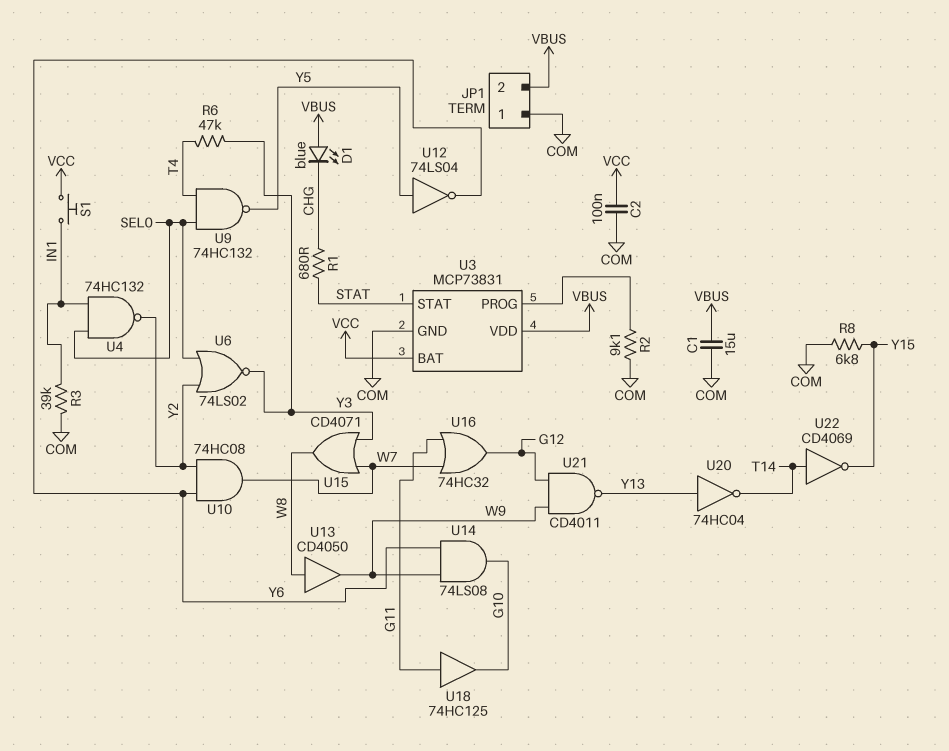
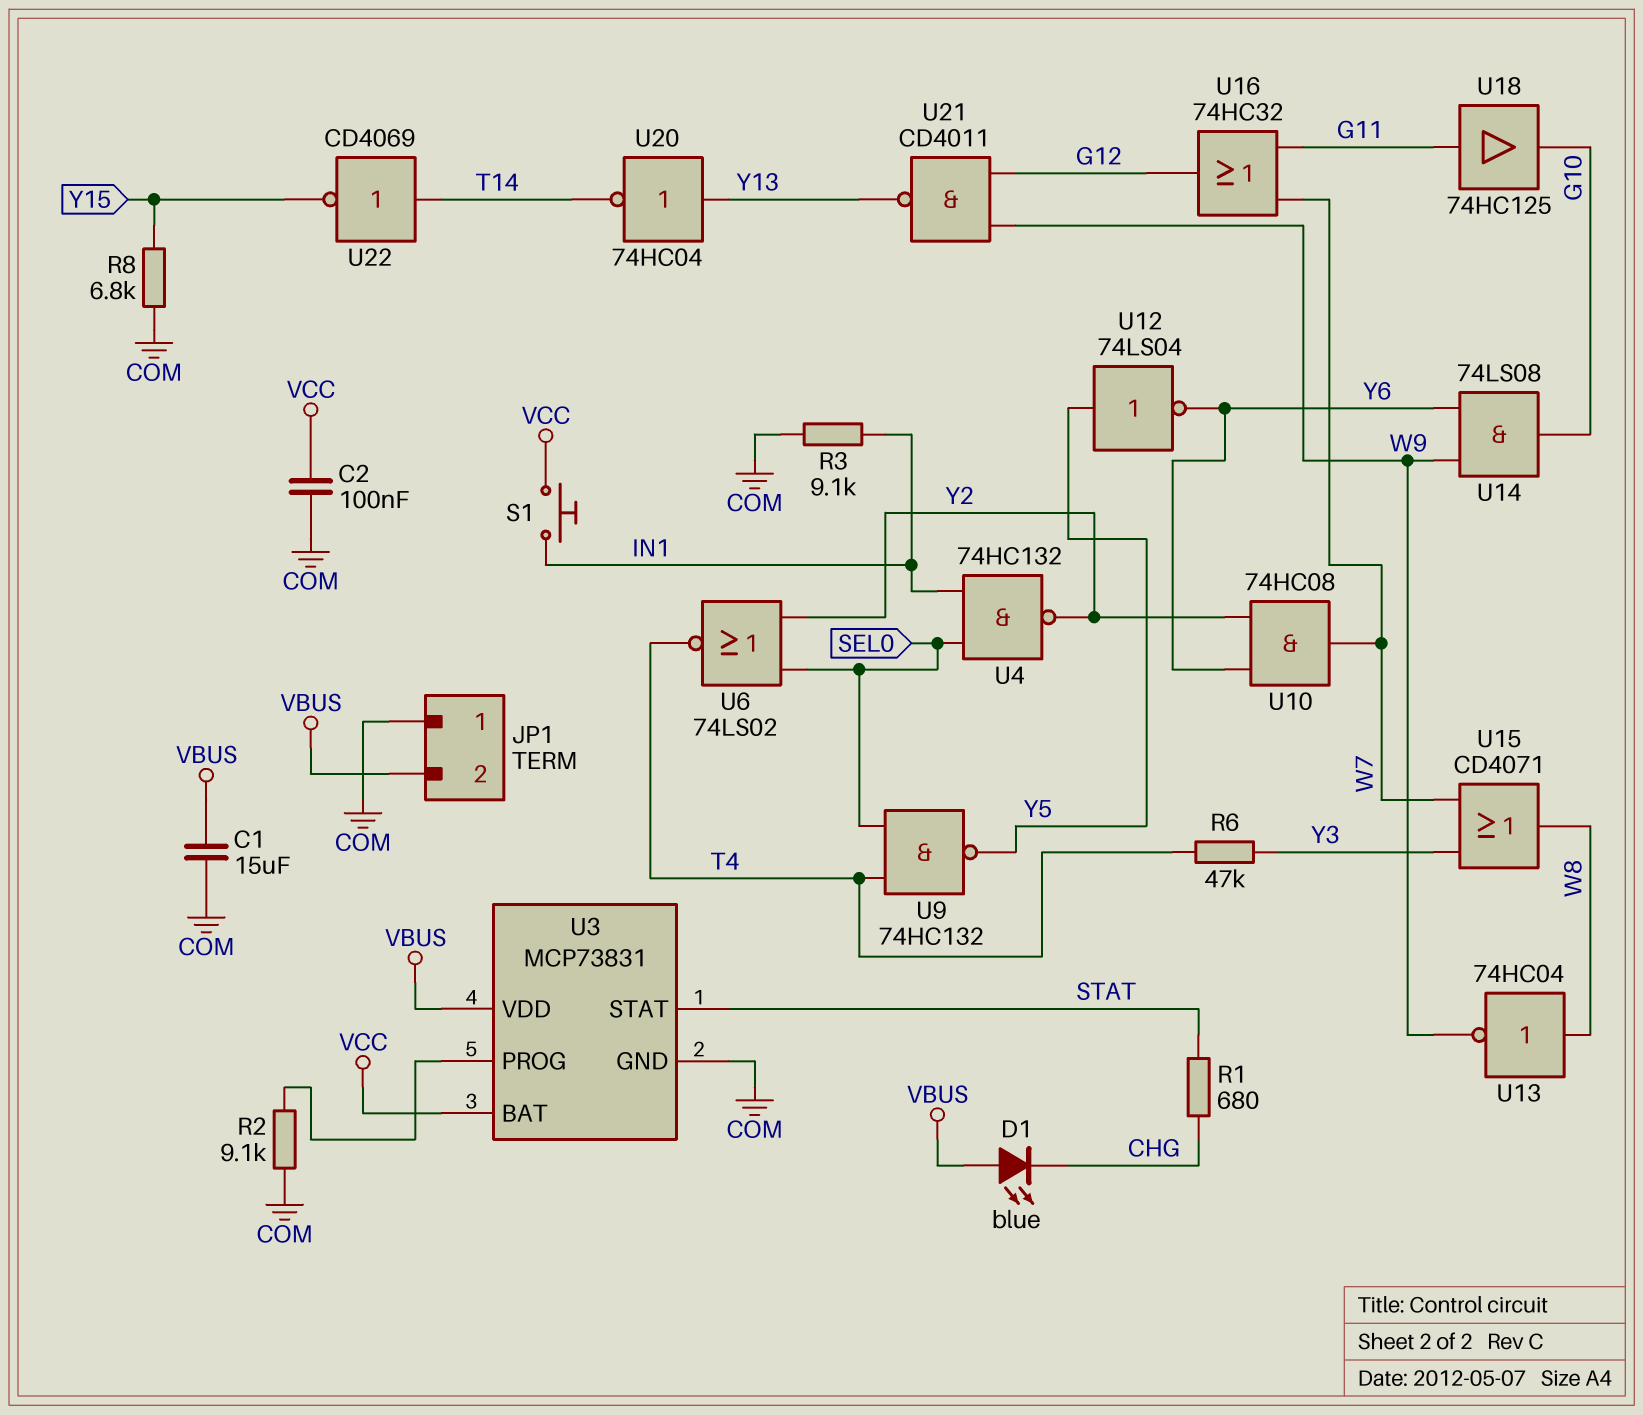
R3: 39k (COM, IN1) -> 9.1k (COM, IN1)
U6: NOR 74LS02 (in SEL0, in Y2, out Y3) -> NOR 74LS02 (in SEL0, in Y2, out T4)
U13: buffer CD4050 (in W8, out W9) -> NOT 74HC04 (in W8, out W9)

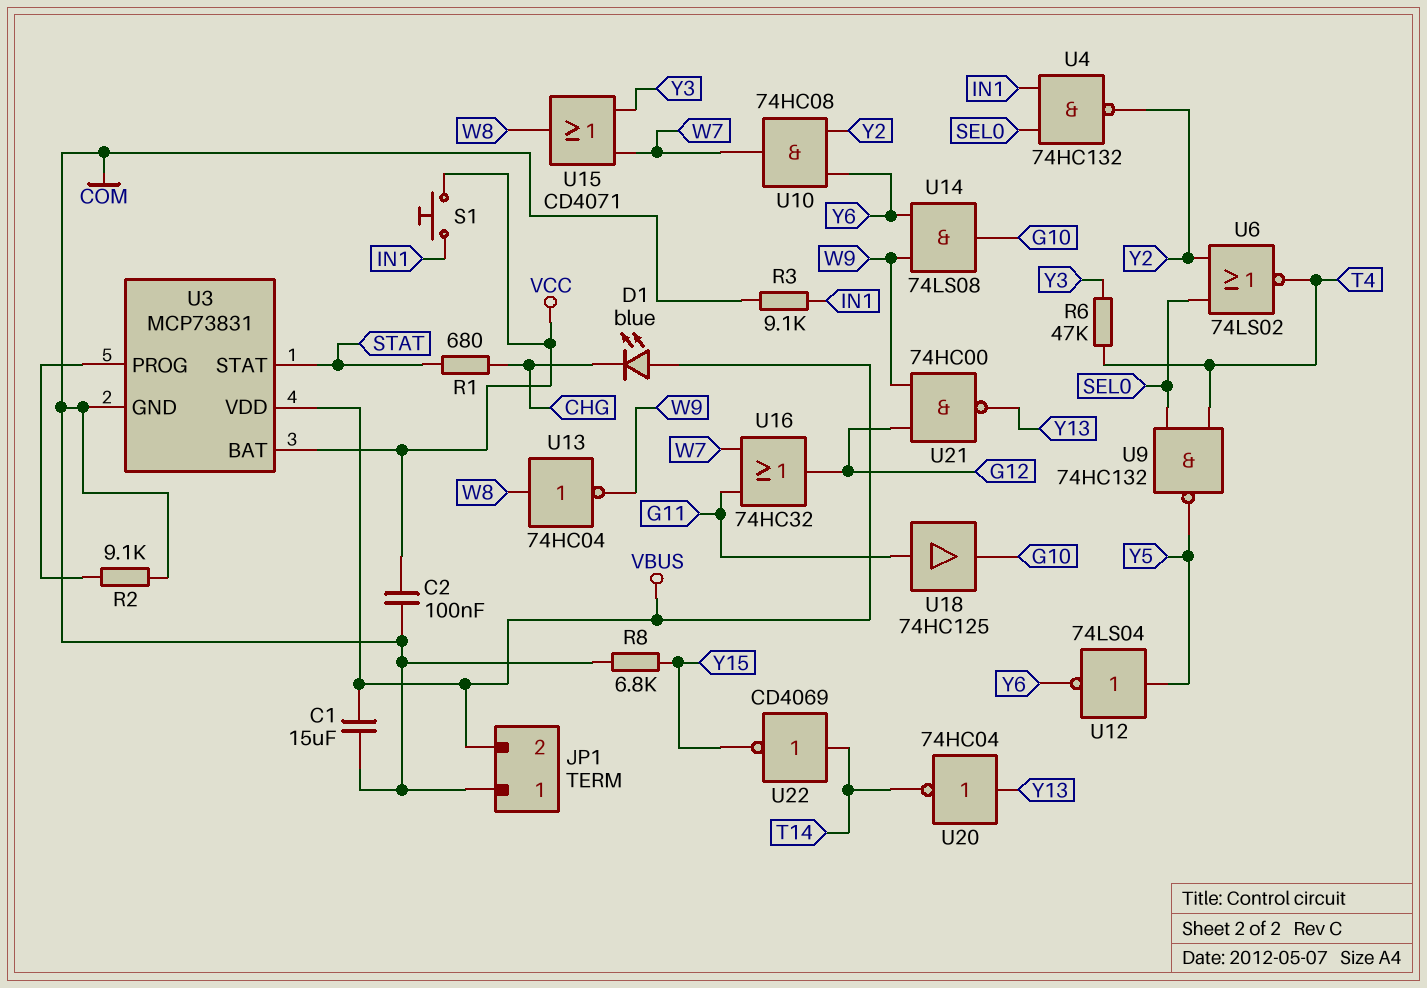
U21: NAND CD4011 (in G12, in W9, out Y13) -> NAND 74HC00 (in G12, in W9, out Y13)

